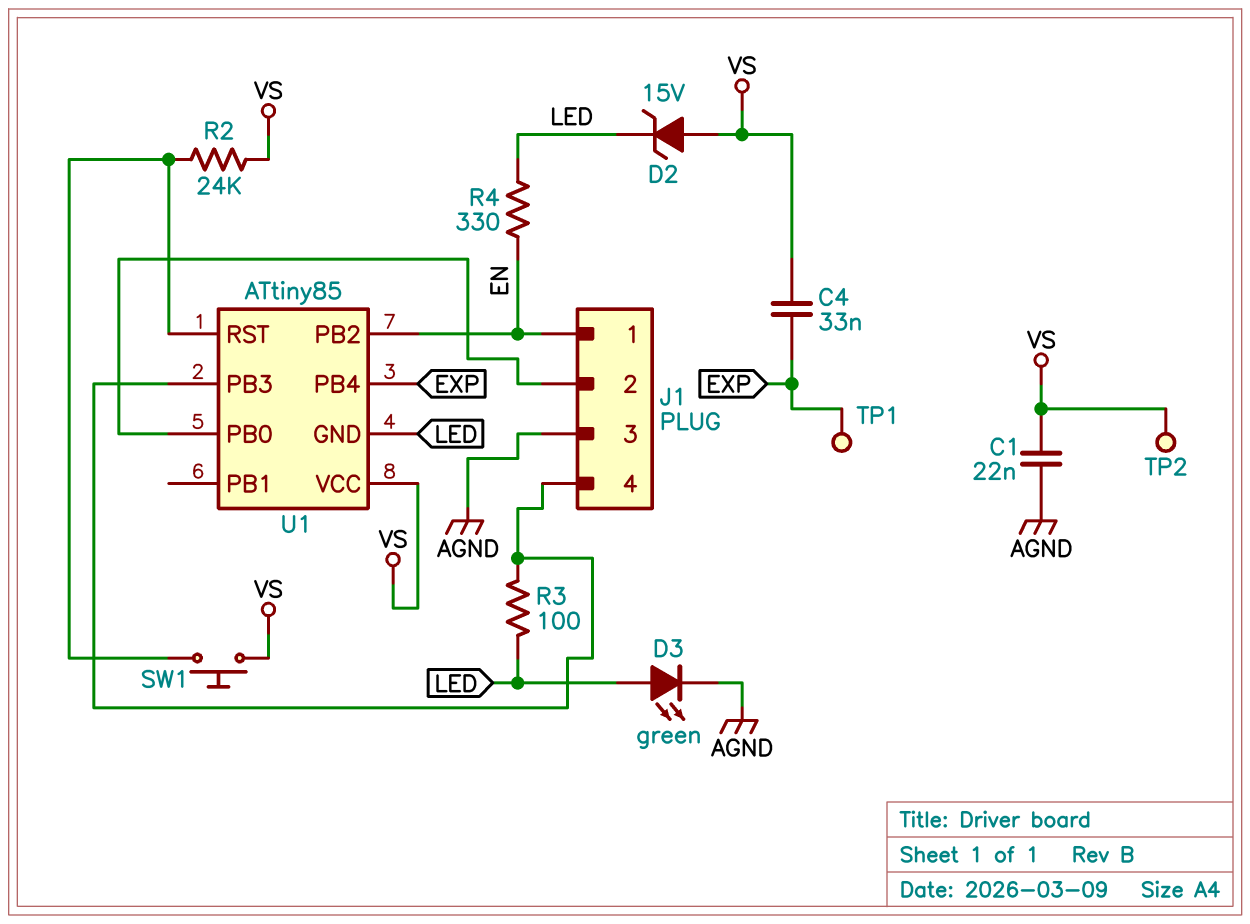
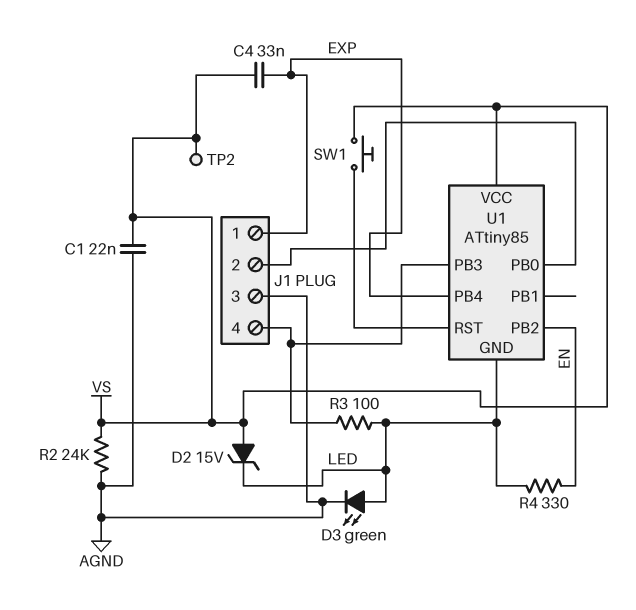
J1 pin 1: EN -> EXP
R2: 24k (U1/RST, VS) -> 24k (AGND, VS)
TP1: test point (EXP) -> none

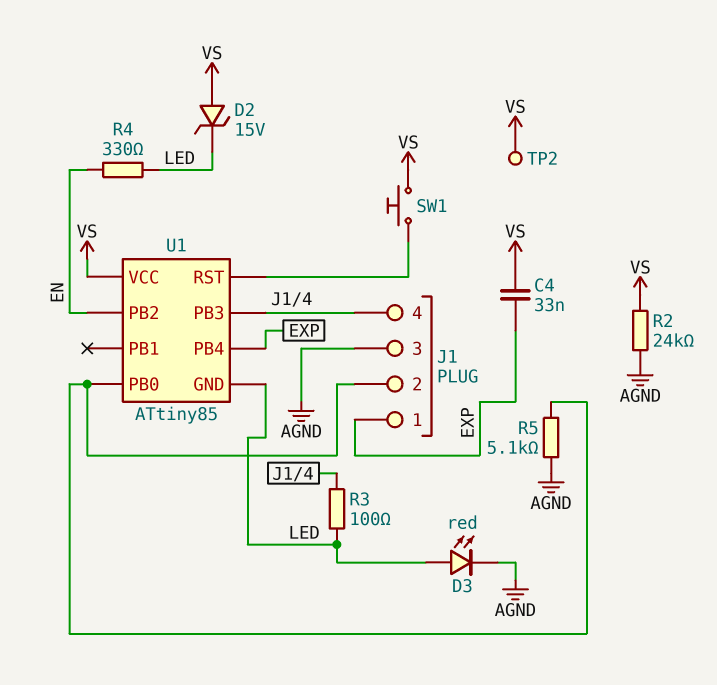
C1: 22nF (AGND, VS) -> none
D3: LED green (A LED, K AGND) -> LED red (A LED, K AGND)
R5: none -> 5.1k (AGND, J1/2)

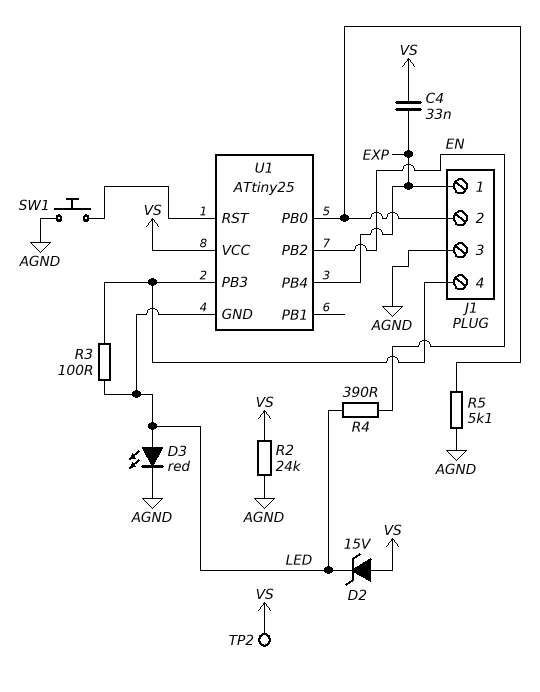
R4: 330 (EN, LED) -> 390 (EN, LED)
SW1: button (U1/RST, VS) -> button (AGND, U1/RST)
U1: ATtiny85 -> ATtiny25

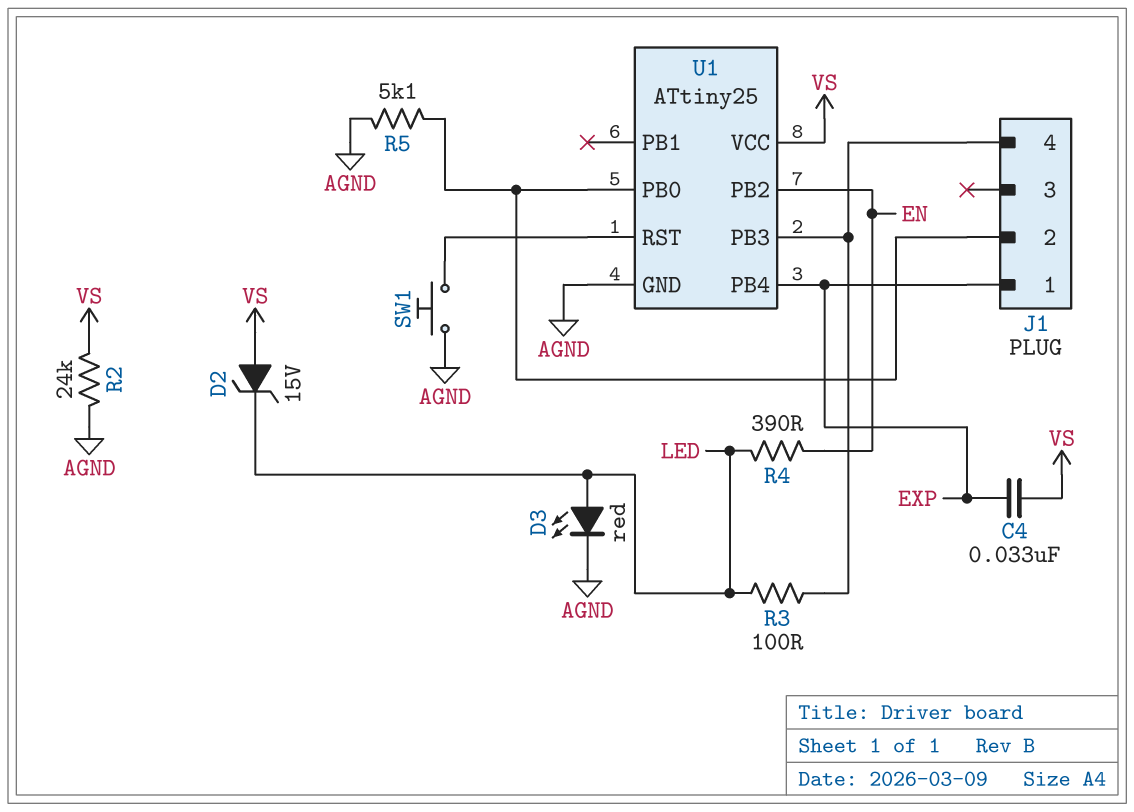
J1 pin 3: AGND -> none
TP2: test point (VS) -> none
U1 pin GND: LED -> AGND

